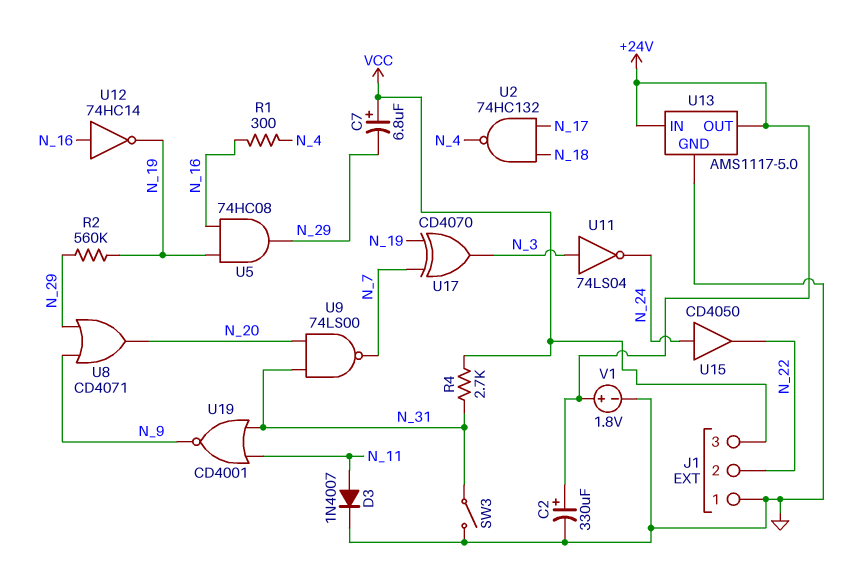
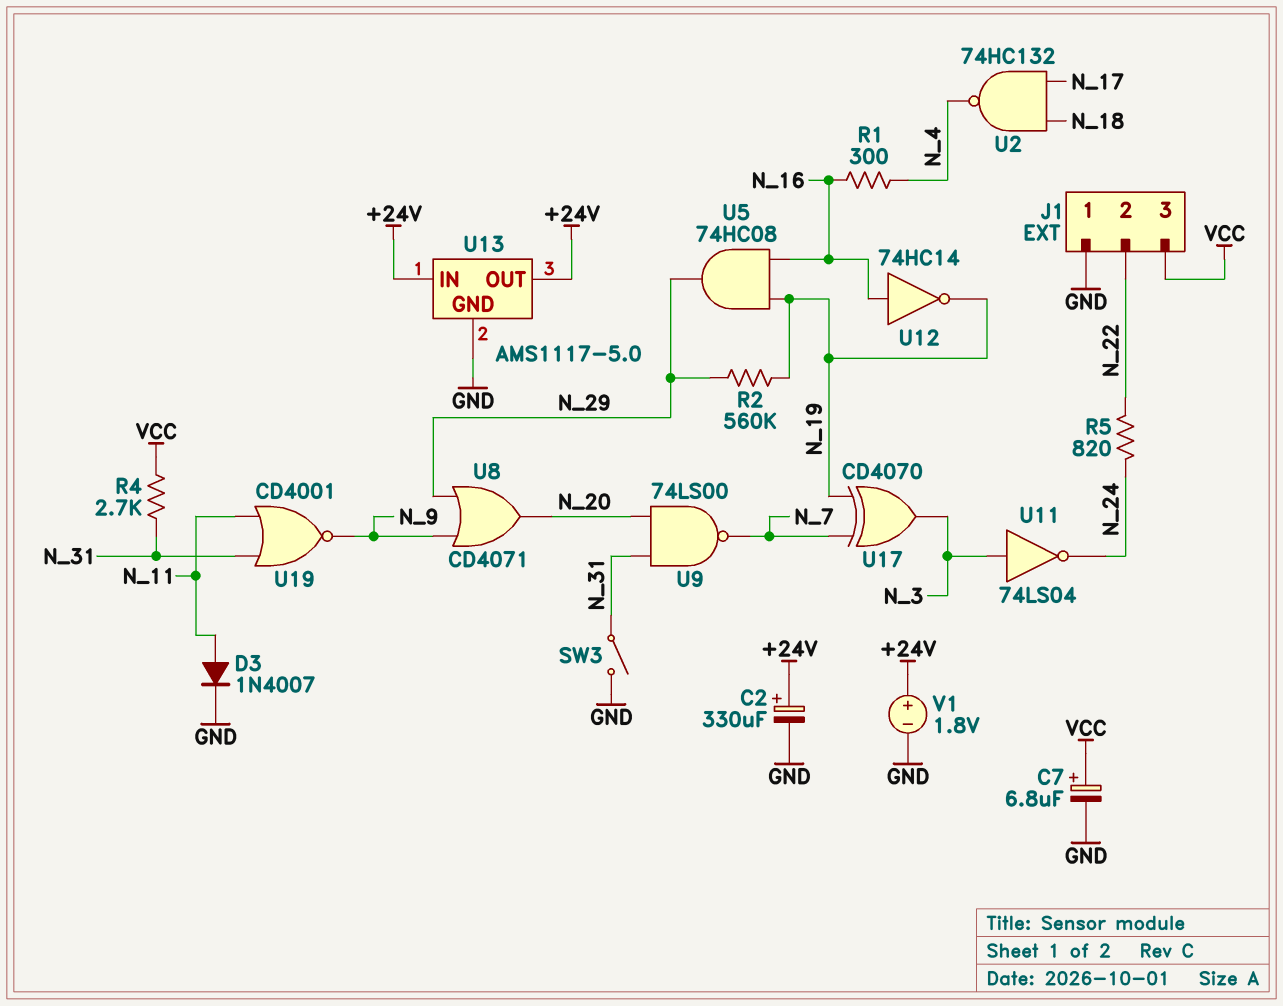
C7: 6.8uF (plus VCC, minus N_29) -> 6.8uF (plus VCC, minus GND)
R5: none -> 820 (N_22, N_24)
U15: buffer CD4050 (in N_24, out N_22) -> none

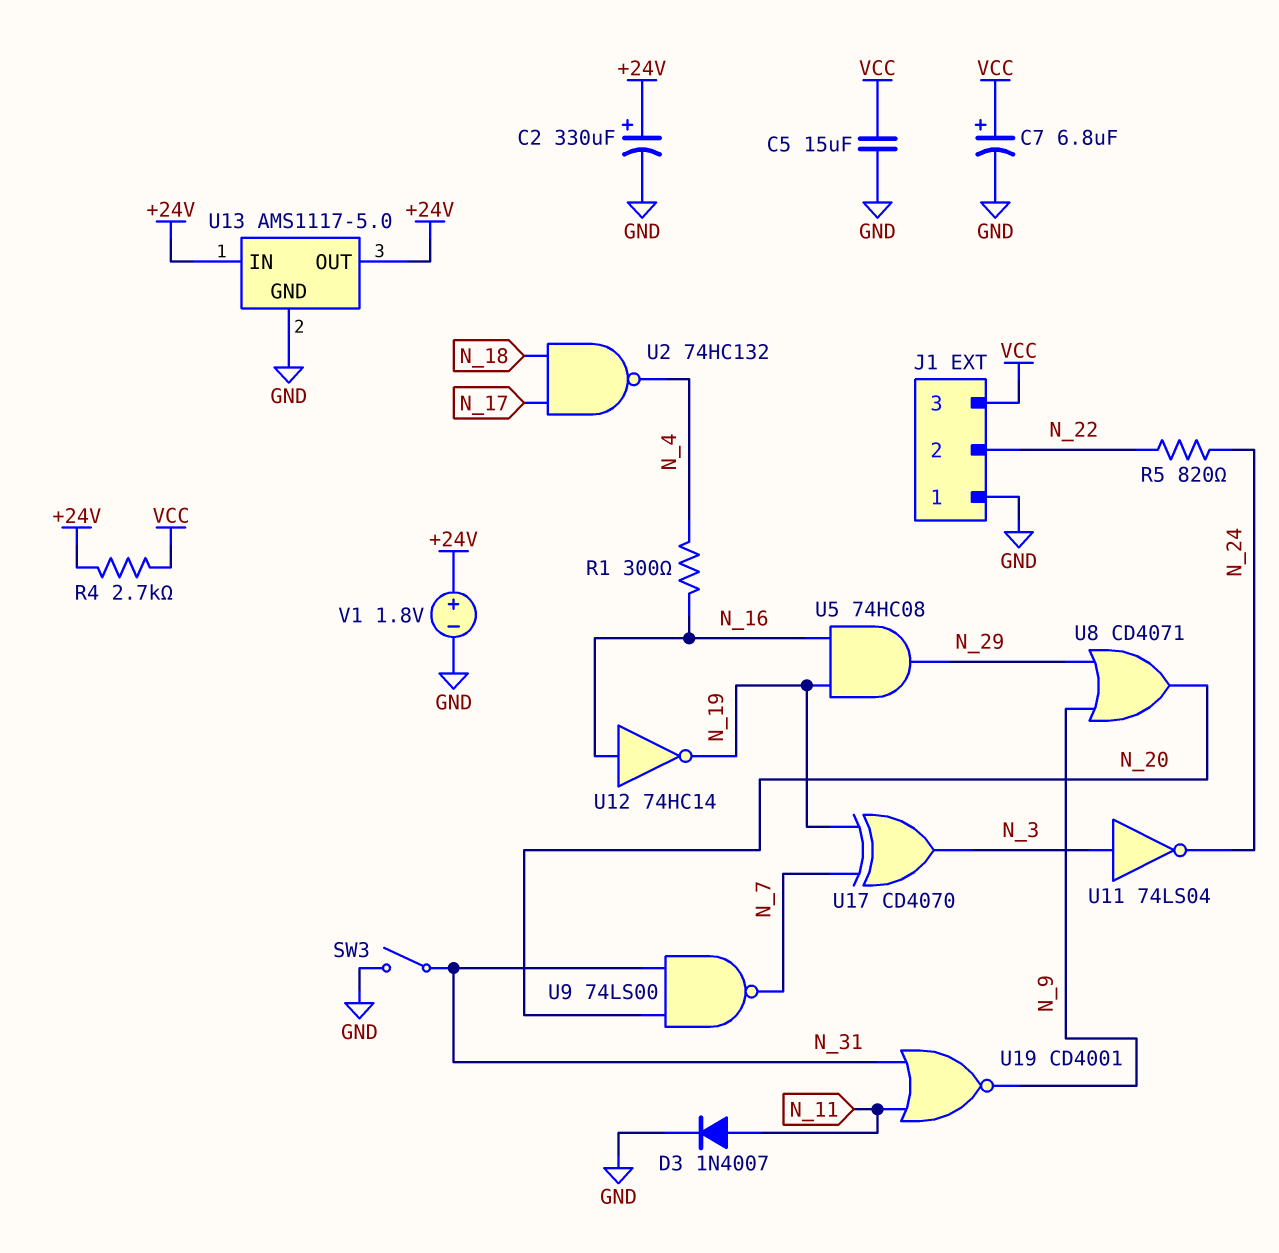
C5: none -> 15uF (GND, VCC)
R2: 560k (N_19, N_29) -> none
R4: 2.7k (N_31, VCC) -> 2.7k (+24V, VCC)

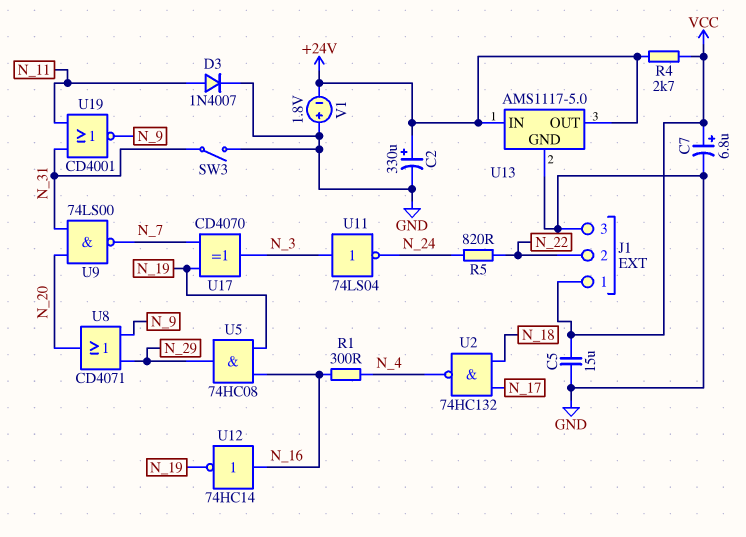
J1 pin 1: GND -> VCC
J1 pin 3: VCC -> GND
V1: 1.8V (plus +24V, minus GND) -> 1.8V (plus GND, minus +24V)

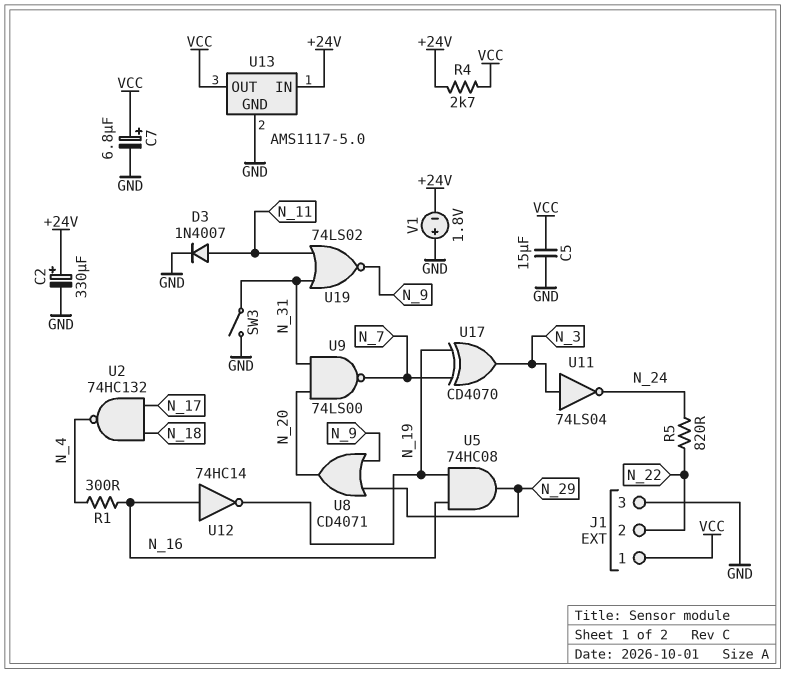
U13 pin OUT: +24V -> VCC
U19: NOR CD4001 (in N_11, in N_31, out N_9) -> NOR 74LS02 (in N_11, in N_31, out N_9)

